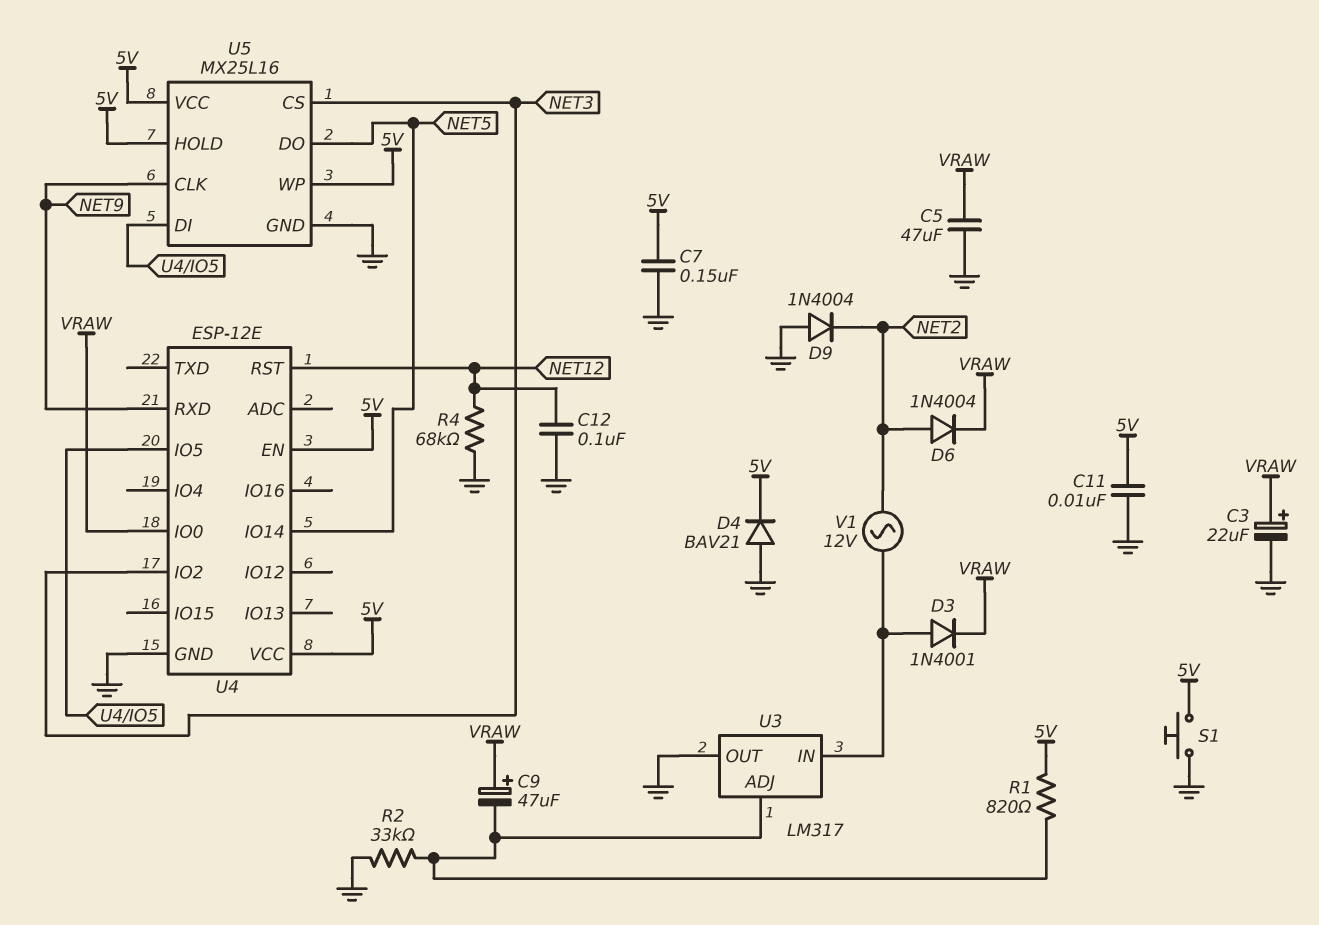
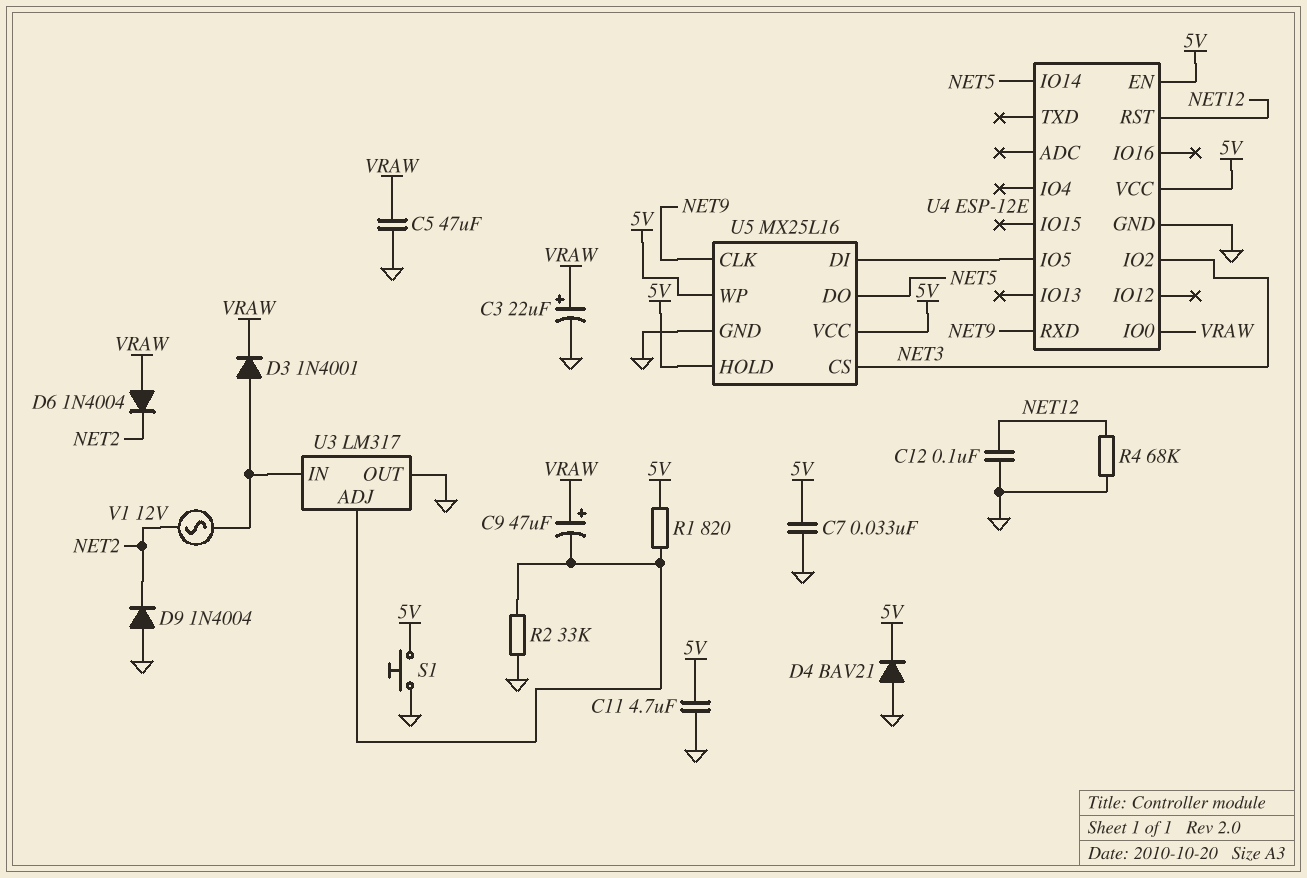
C7: 150nF (5V, GND) -> 33nF (5V, GND)
C11: 10nF (5V, GND) -> 4.7uF (5V, GND)
D6: diode 1N4004 (A NET2, K VRAW) -> diode 1N4004 (A VRAW, K NET2)

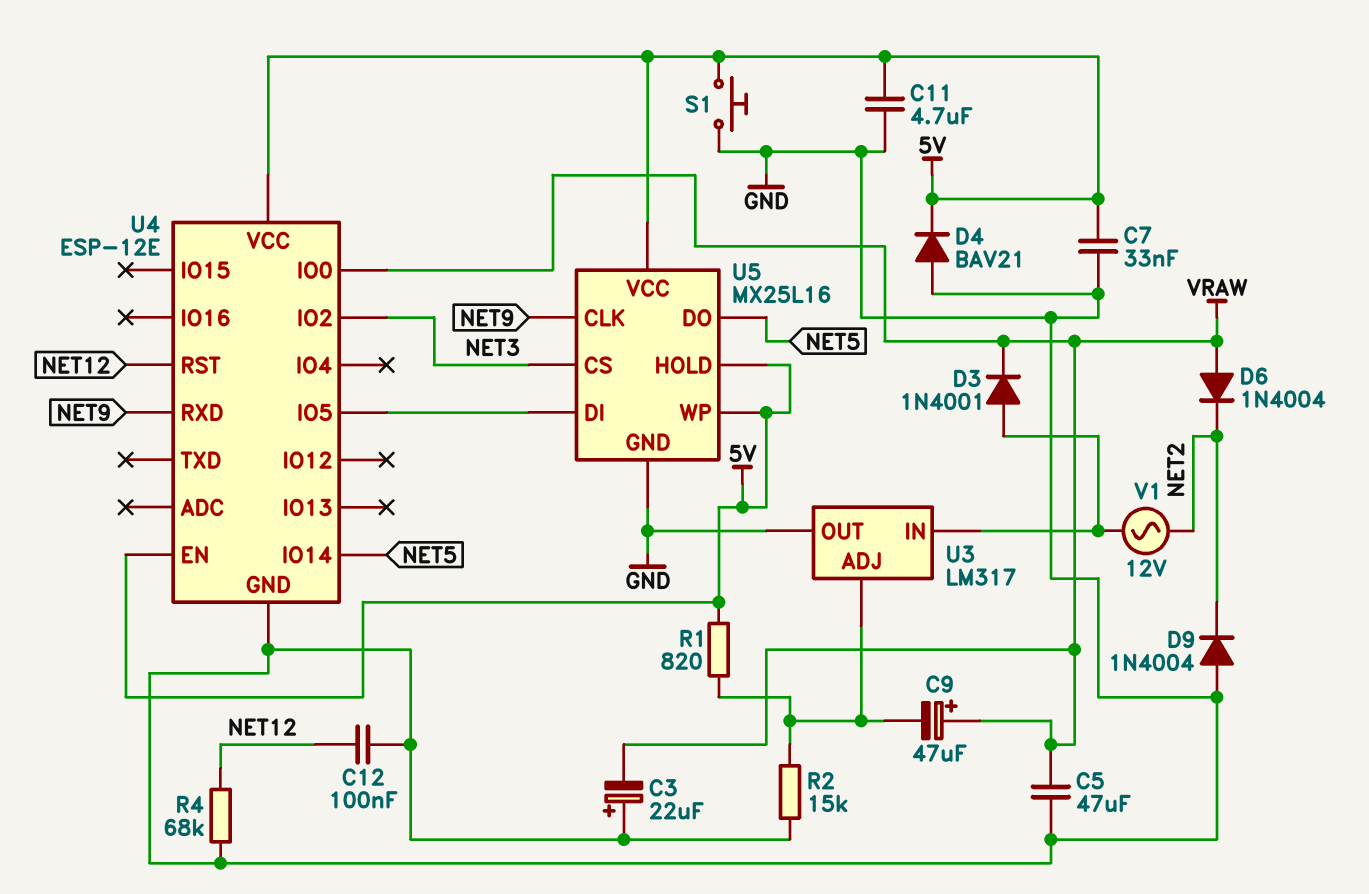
C3: 22uF (plus VRAW, minus GND) -> 22uF (plus GND, minus VRAW)
R2: 33k (GND, U3/ADJ) -> 15k (GND, U3/ADJ)

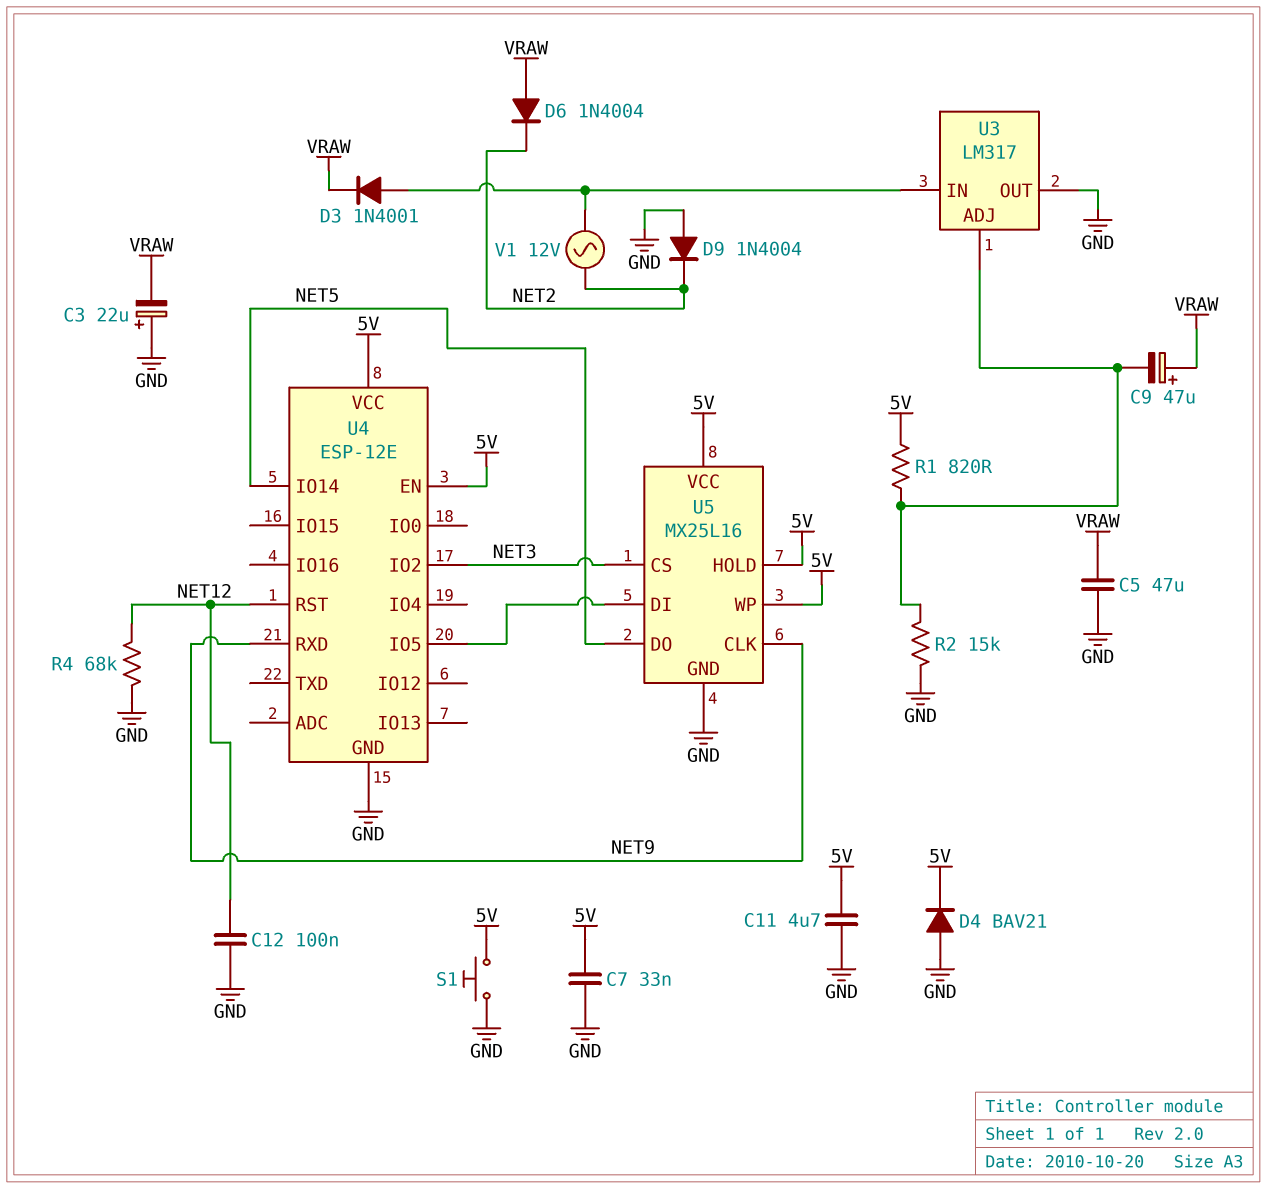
U4 pin IO0: VRAW -> none

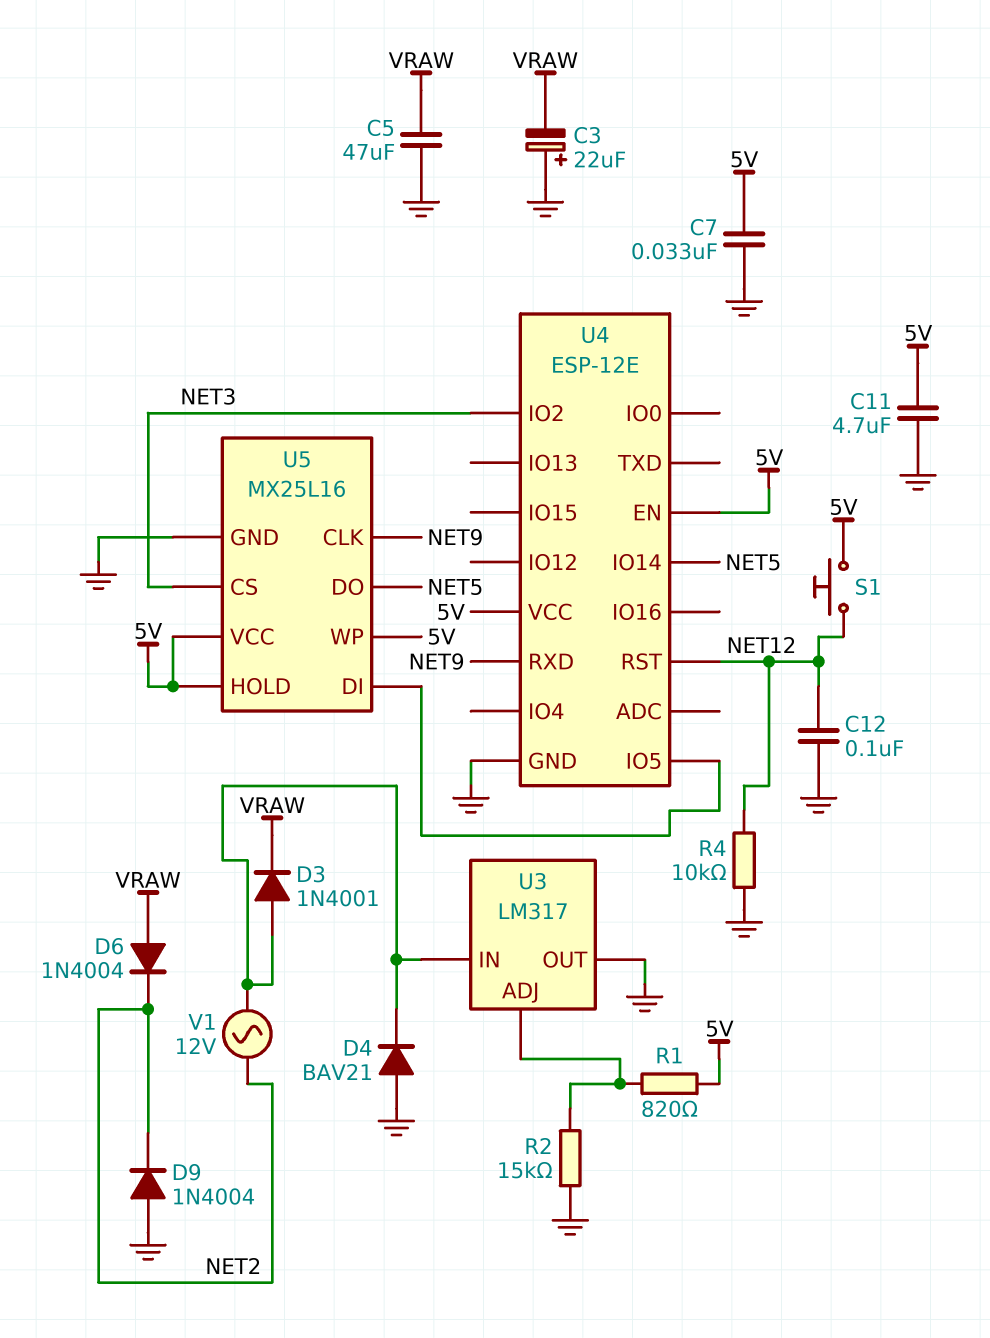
C9: 47uF (plus VRAW, minus U3/ADJ) -> none
D4: diode BAV21 (A GND, K 5V) -> diode BAV21 (A GND, K U3/IN)
R4: 68k (GND, NET12) -> 10k (GND, NET12)
S1: button (5V, GND) -> button (5V, NET12)

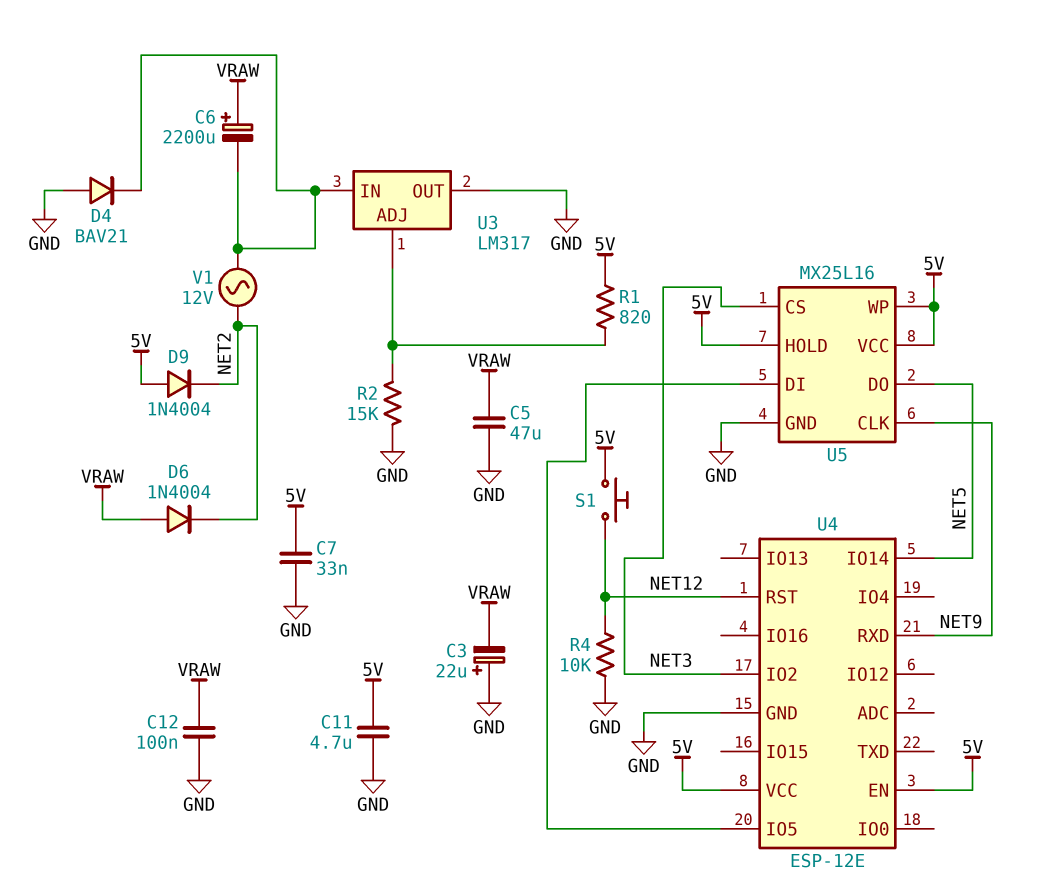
C6: none -> 2200uF (plus VRAW, minus U3/IN)
C12: 100nF (GND, NET12) -> 100nF (GND, VRAW)
D3: diode 1N4001 (A U3/IN, K VRAW) -> none
D9: diode 1N4004 (A GND, K NET2) -> diode 1N4004 (A 5V, K NET2)

